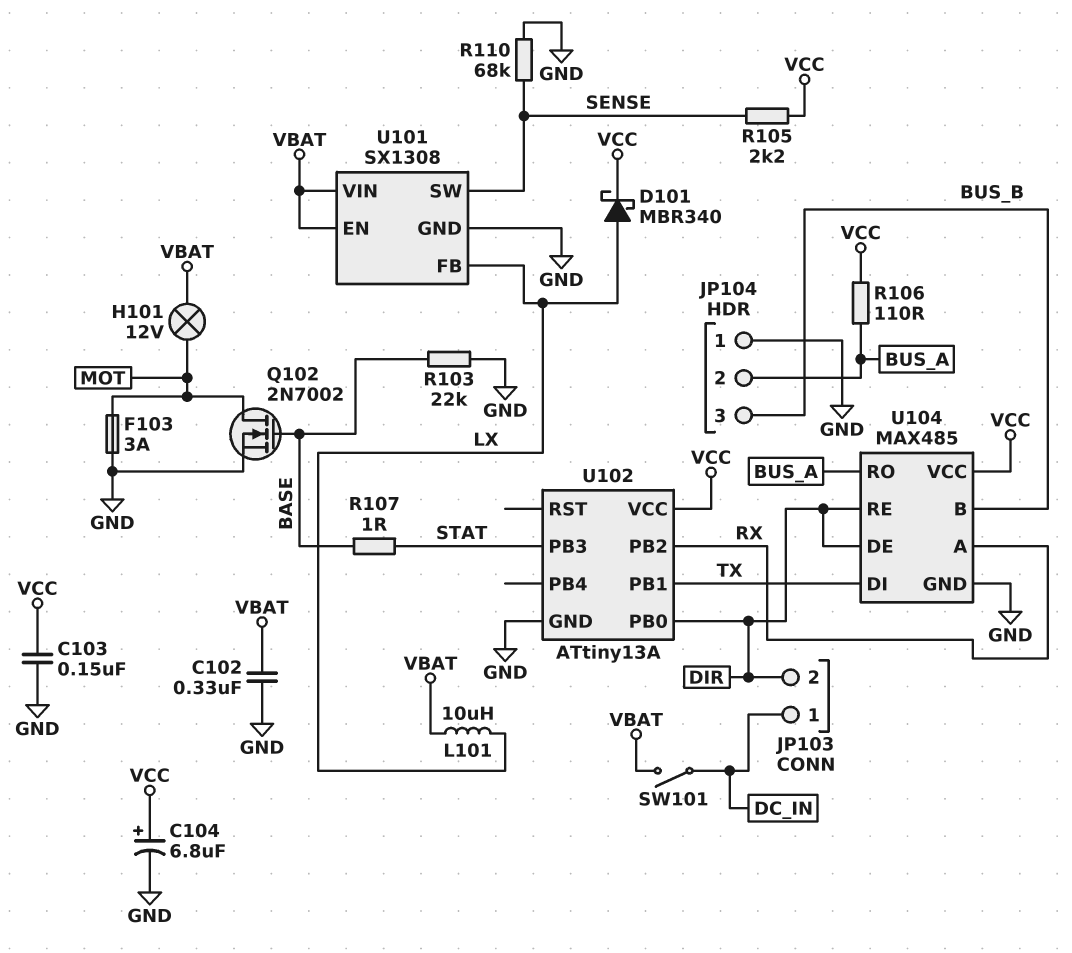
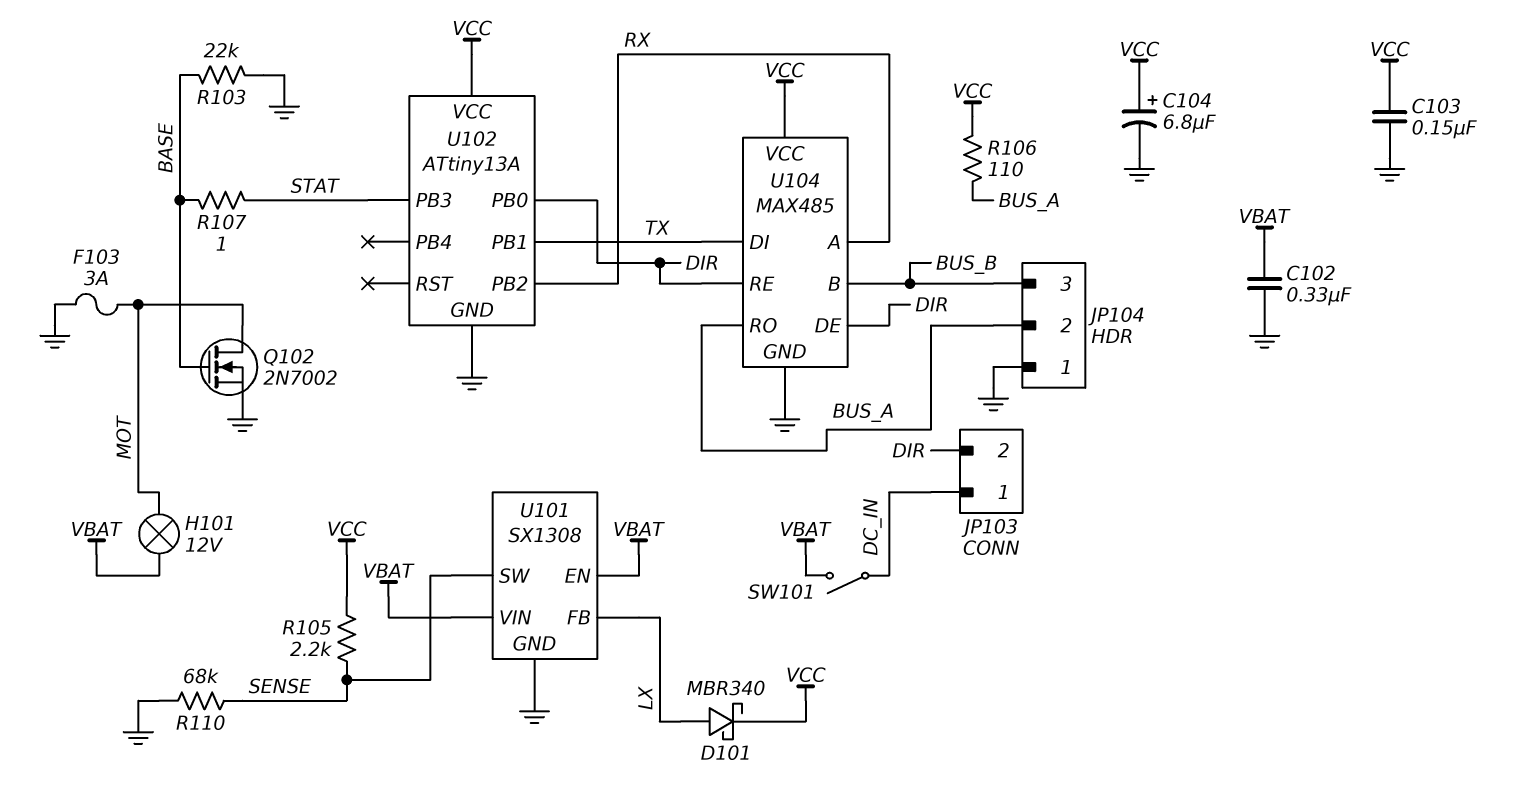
L101: 10uH (LX, VBAT) -> none

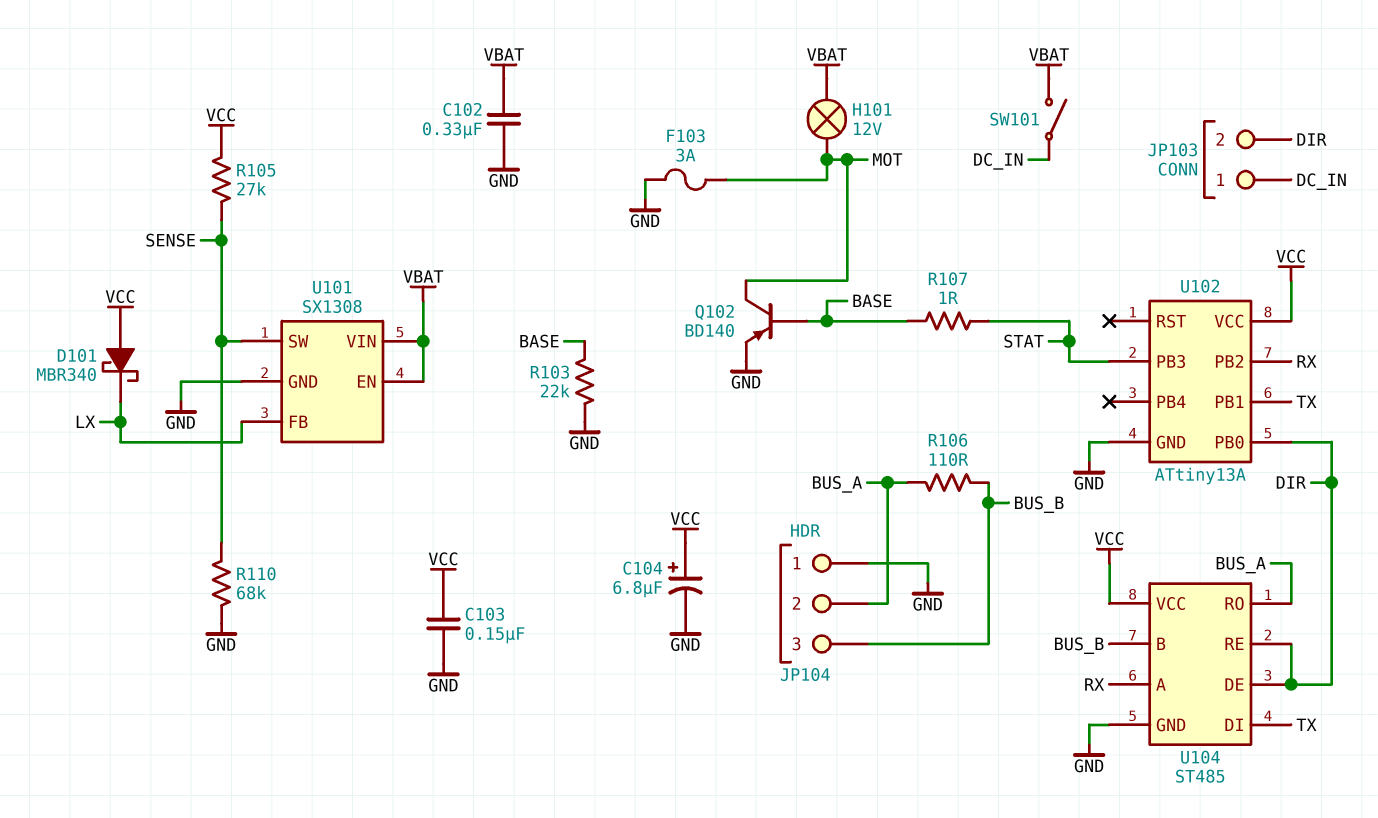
D101: schottky MBR340 (A LX, K VCC) -> schottky MBR340 (A VCC, K LX)
Q102: NMOS 2N7002 (G BASE, D MOT, S GND) -> PNP BD140 (B BASE, C MOT, E GND)
R105: 2.2k (SENSE, VCC) -> 27k (SENSE, VCC)
R106: 110 (BUS_A, VCC) -> 110 (BUS_A, BUS_B)
U104: MAX485 -> ST485

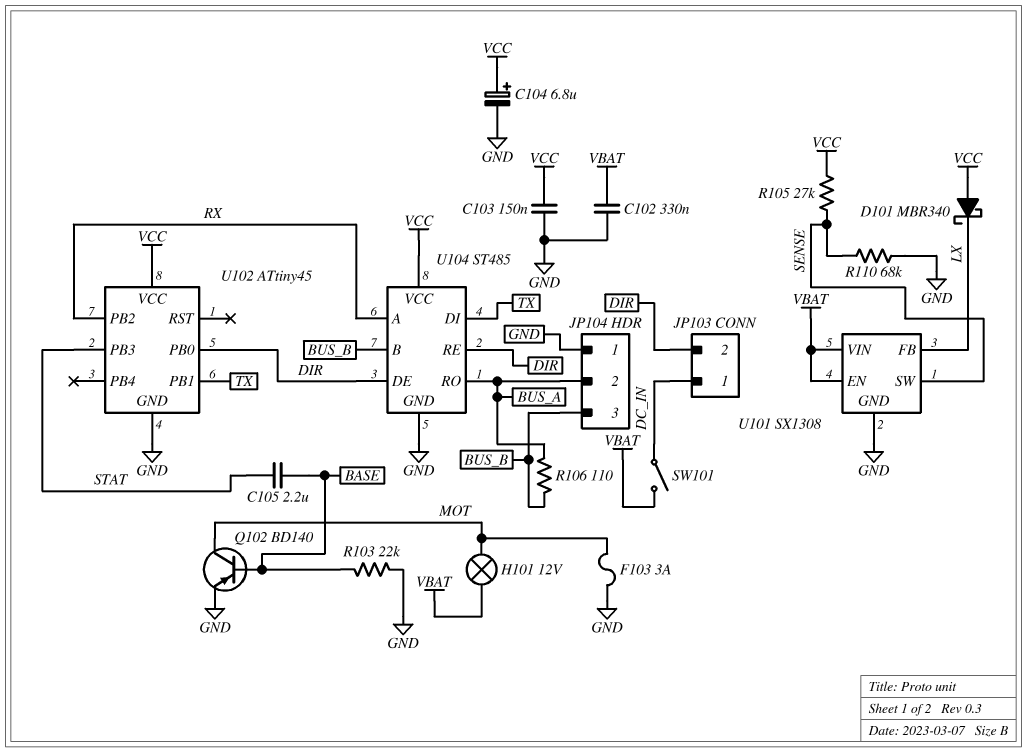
C105: none -> 2.2uF (BASE, STAT)
R107: 1 (BASE, STAT) -> none
U102: ATtiny13A -> ATtiny45

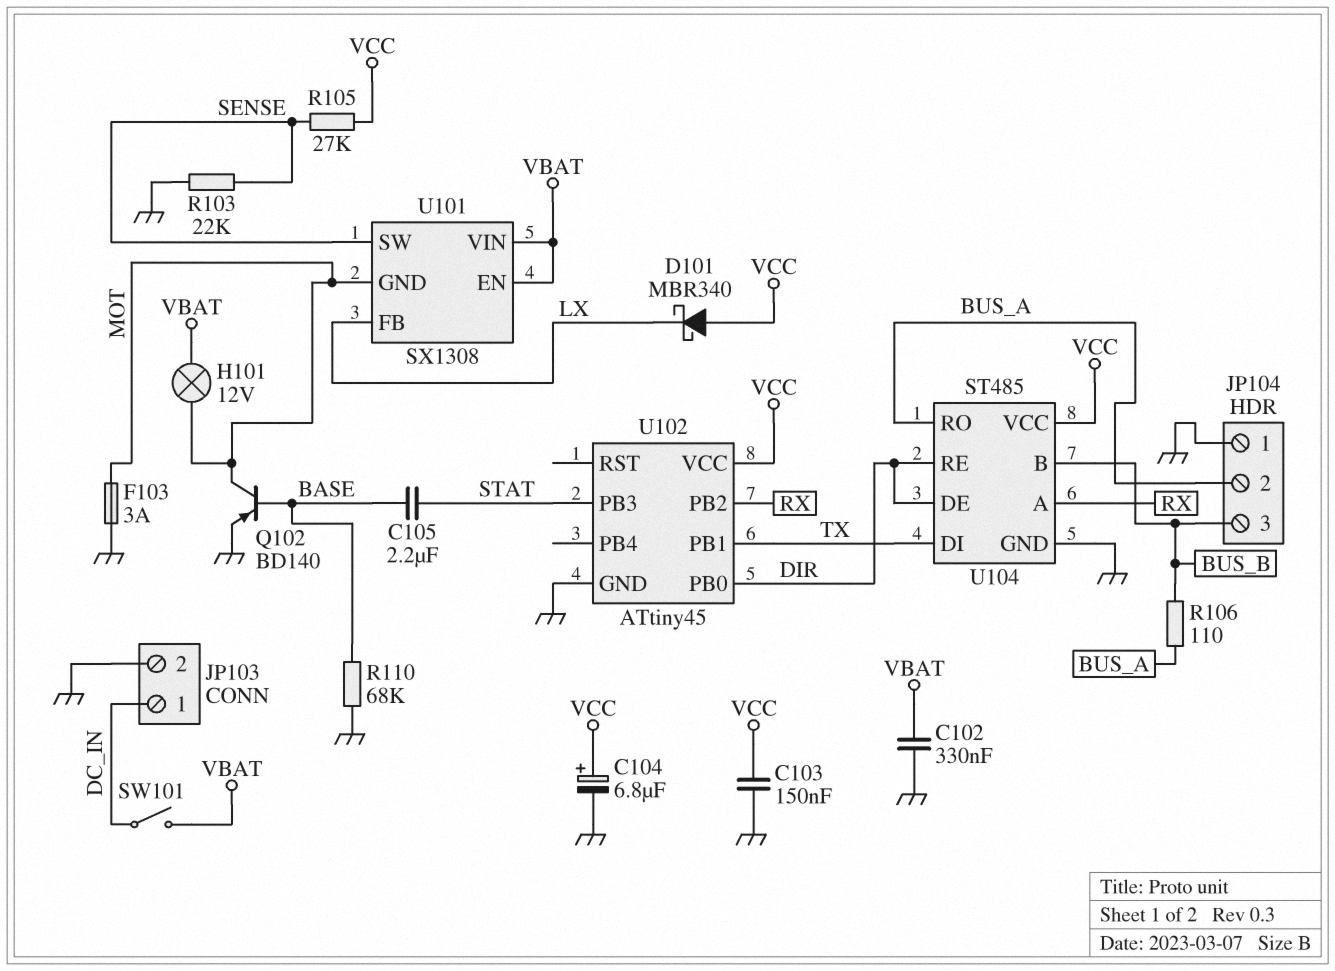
JP103 pin 2: DIR -> GND
R103: 22k (BASE, GND) -> 22k (GND, SENSE)
R110: 68k (GND, SENSE) -> 68k (BASE, GND)
U101 pin GND: GND -> MOT

